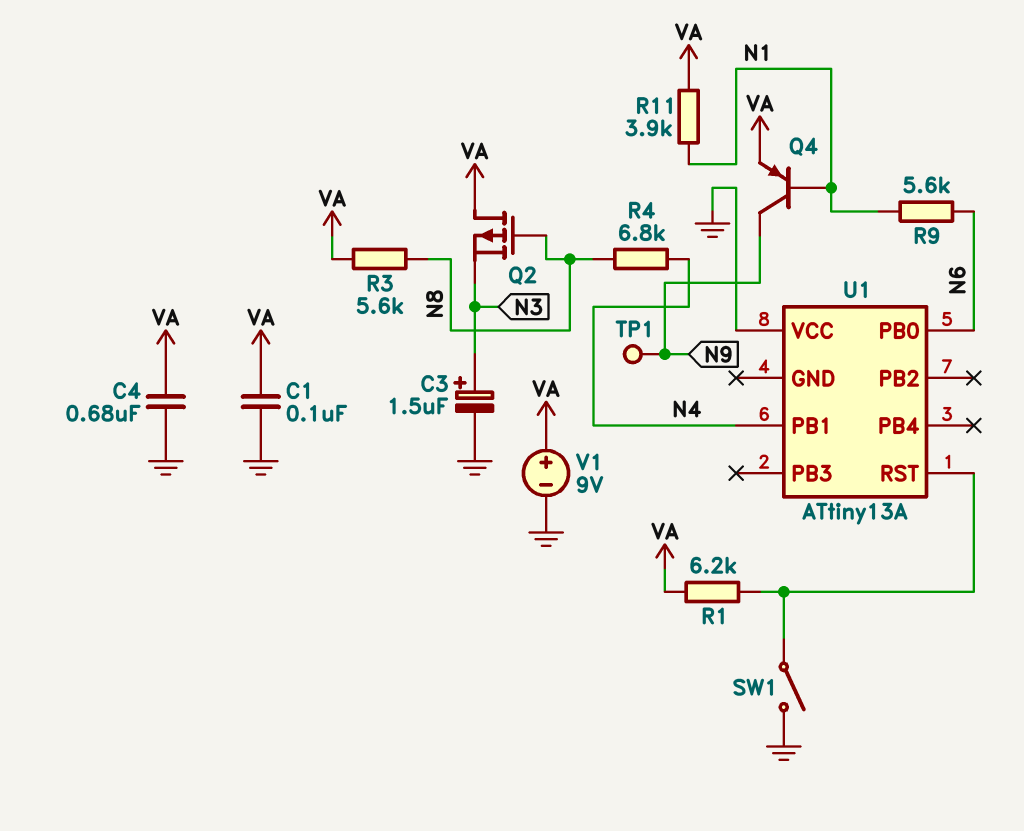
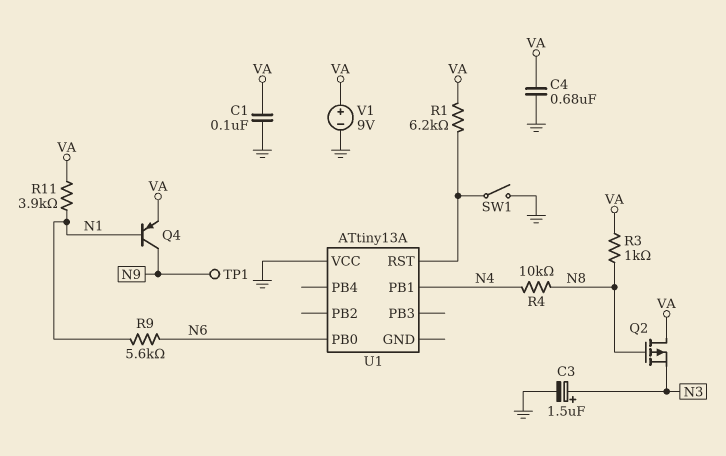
R3: 5.6k (N8, VA) -> 1k (N8, VA)
R4: 6.8k (N4, N8) -> 10k (N4, N8)

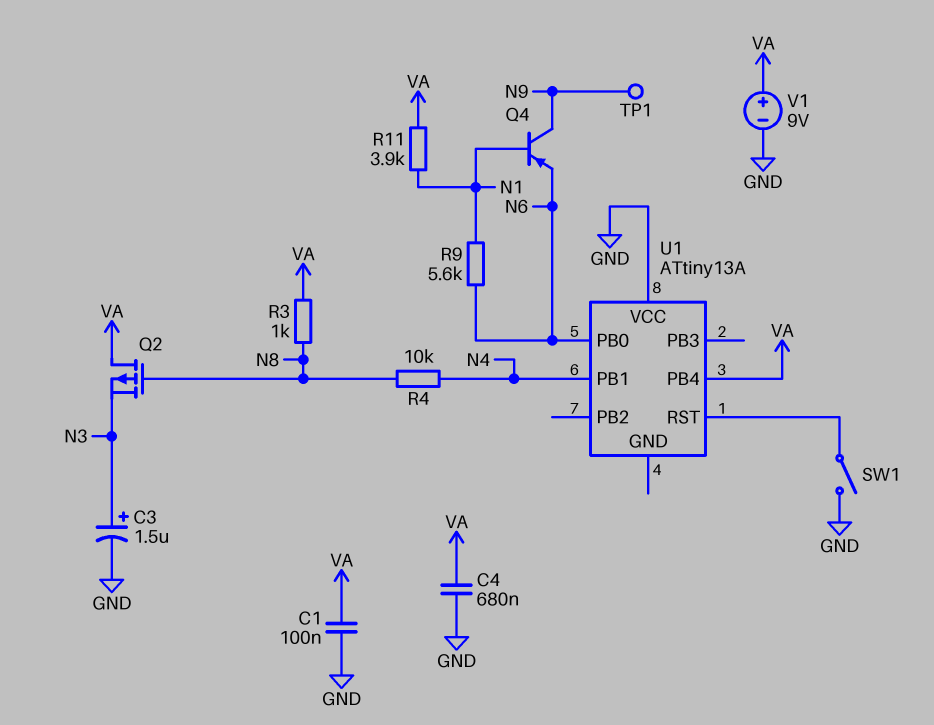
Q4: PNP (B N1, C N9, E VA) -> PNP (B N1, C N9, E N6)
R1: 6.2k (U1/RST, VA) -> none
U1 pin PB4: none -> VA

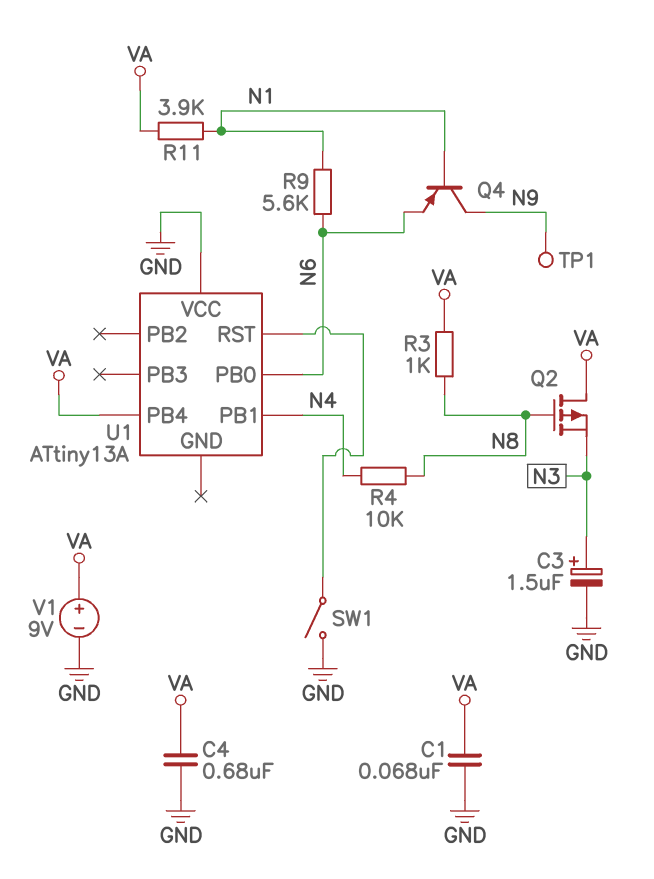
C1: 100nF (GND, VA) -> 68nF (GND, VA)

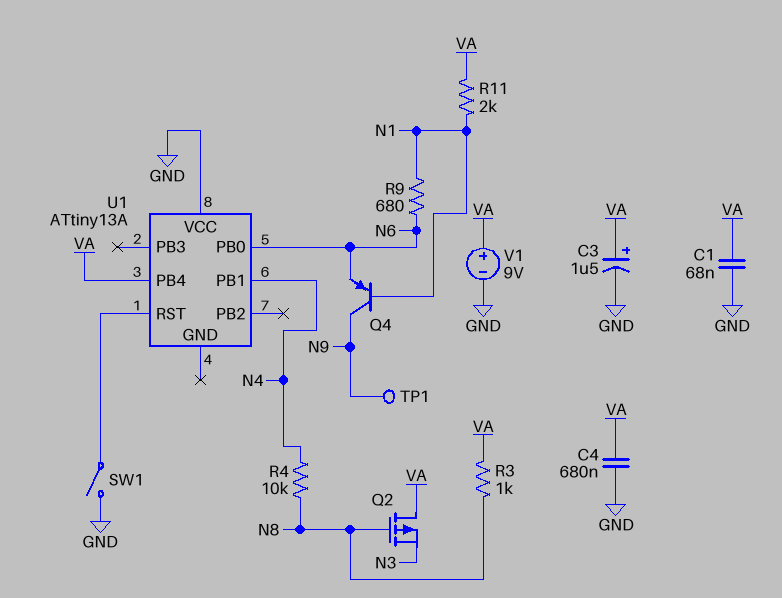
C3: 1.5uF (plus N3, minus GND) -> 1.5uF (plus VA, minus GND)
R9: 5.6k (N1, N6) -> 680 (N1, N6)
R11: 3.9k (N1, VA) -> 2k (N1, VA)

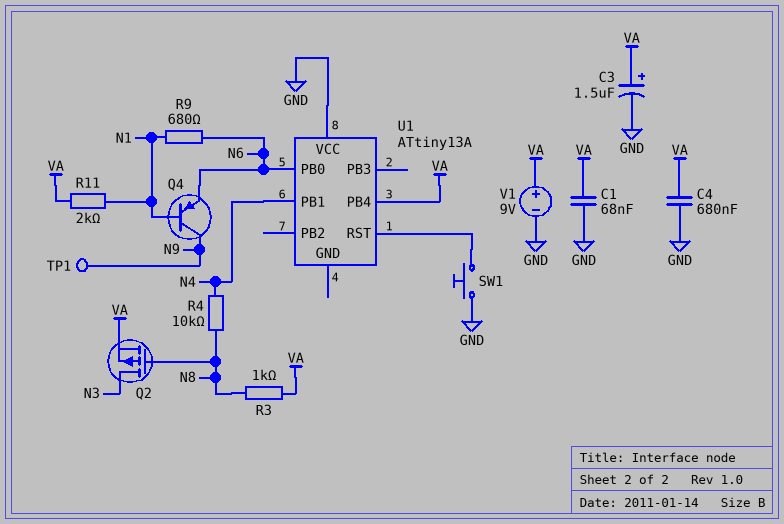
Q2: PMOS (G N8, D VA, S N3) -> PMOS (G N8, D N3, S VA)
SW1: switch (GND, U1/RST) -> button (GND, U1/RST)

